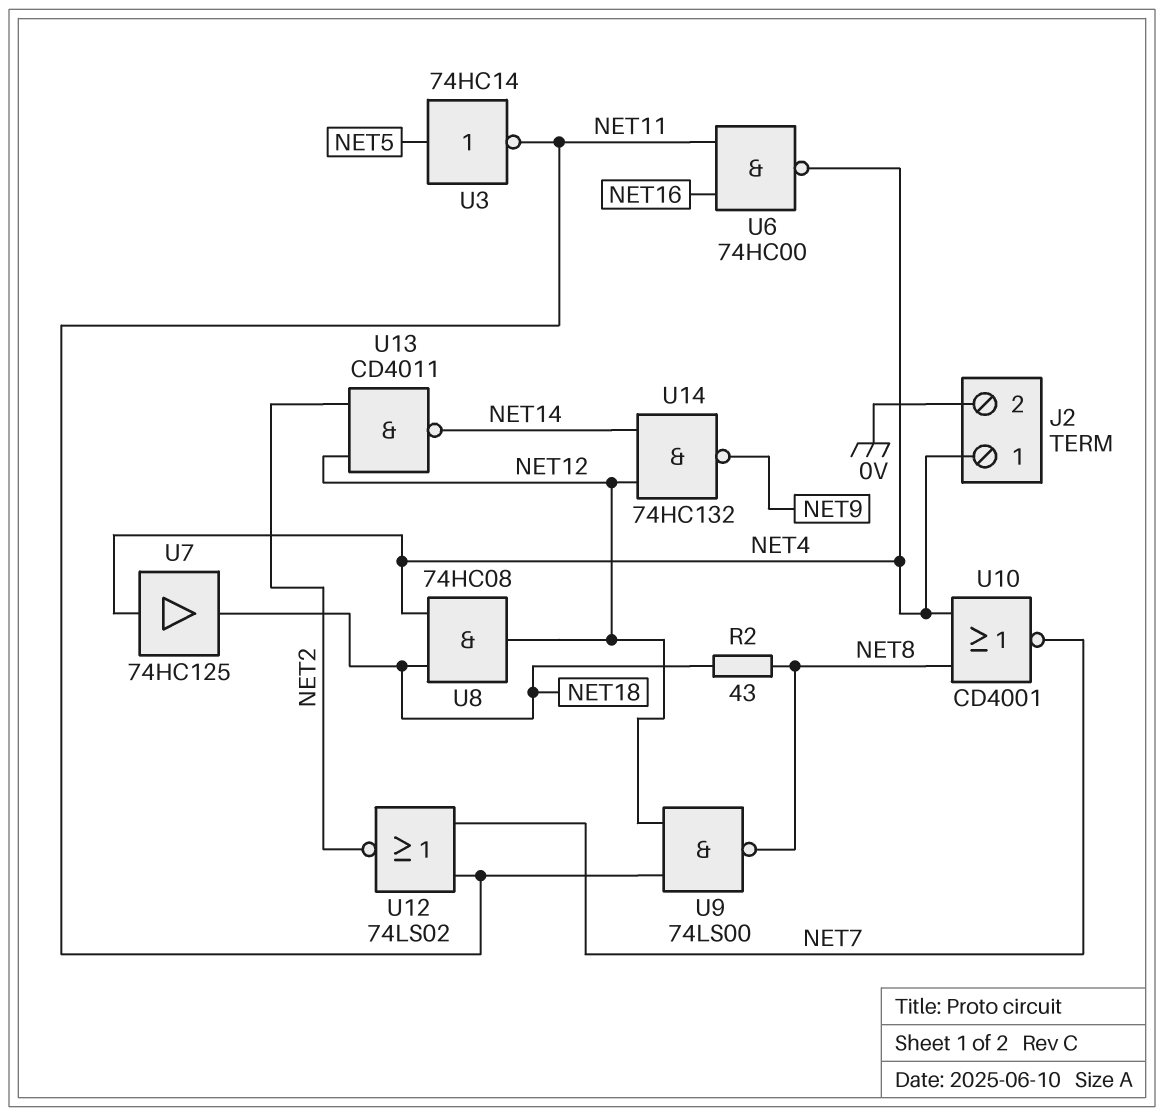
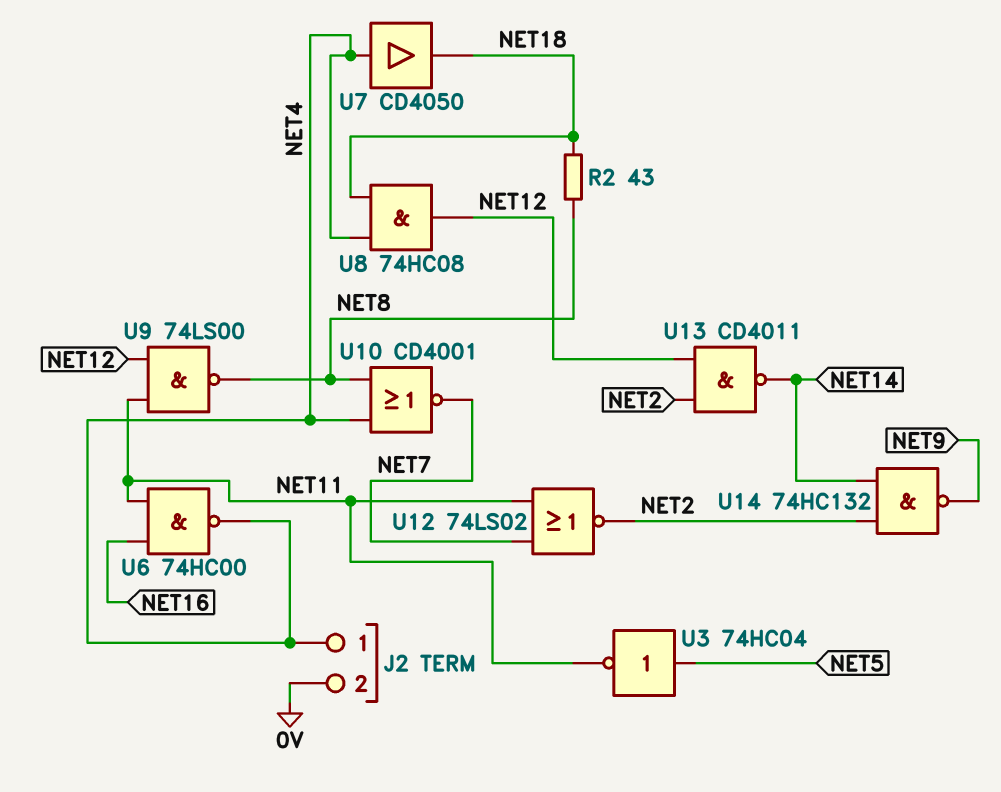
U3: NOT 74HC14 (in NET5, out NET11) -> NOT 74HC04 (in NET5, out NET11)
U7: buffer 74HC125 (in NET4, out NET18) -> buffer CD4050 (in NET4, out NET18)
U14: NAND 74HC132 (in NET12, in NET14, out NET9) -> NAND 74HC132 (in NET2, in NET14, out NET9)

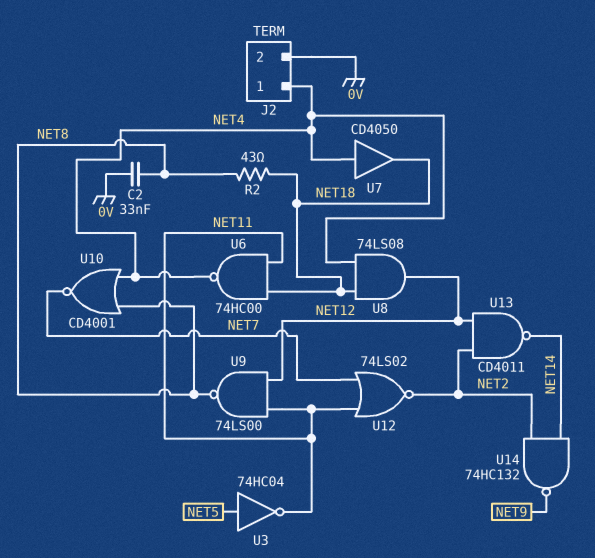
C2: none -> 33nF (0V, NET8)
U6: NAND 74HC00 (in NET11, in NET16, out NET4) -> NAND 74HC00 (in NET11, in NET18, out NET4)
U8: AND 74HC08 (in NET4, in NET18, out NET12) -> AND 74LS08 (in NET4, in NET18, out NET12)

